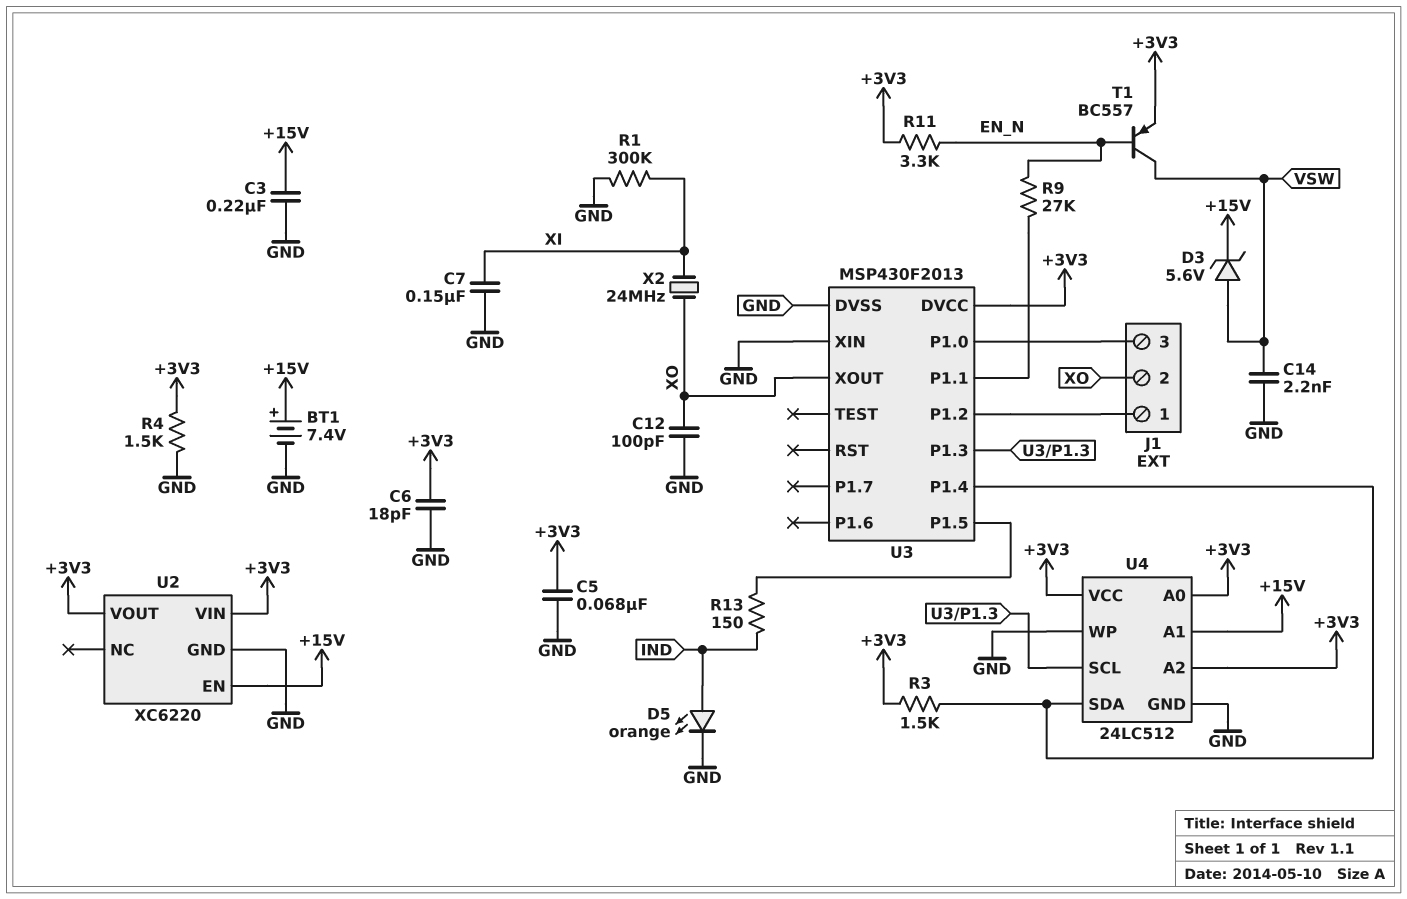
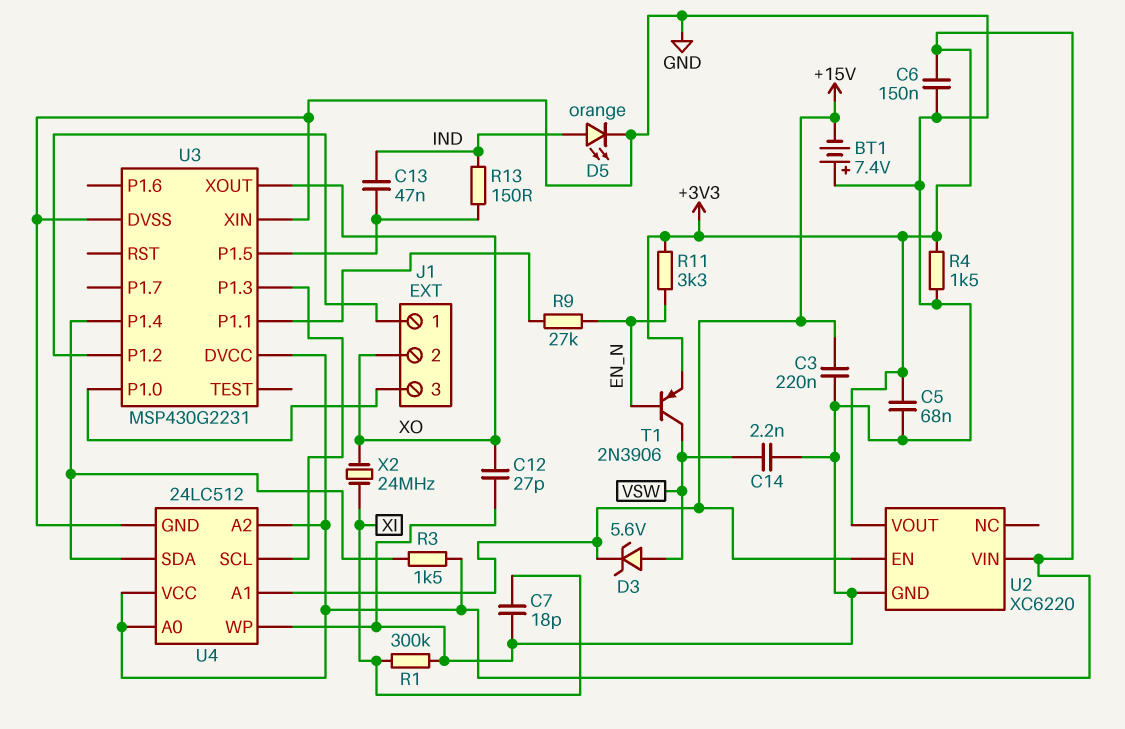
BT1: 7.4V (plus +15V, minus GND) -> 7.4V (plus GND, minus +15V)
C6: 18pF (+3V3, GND) -> 150nF (+3V3, GND)
C7: 150nF (GND, XI) -> 18pF (GND, XI)
C12: 100pF (GND, XO) -> 27pF (GND, XO)
C13: none -> 47nF (IND, U3/P1.5)
T1: PNP BC557 (B EN_N, C VSW, E +3V3) -> PNP 2N3906 (B EN_N, C VSW, E +3V3)
U3: MSP430F2013 -> MSP430G2231

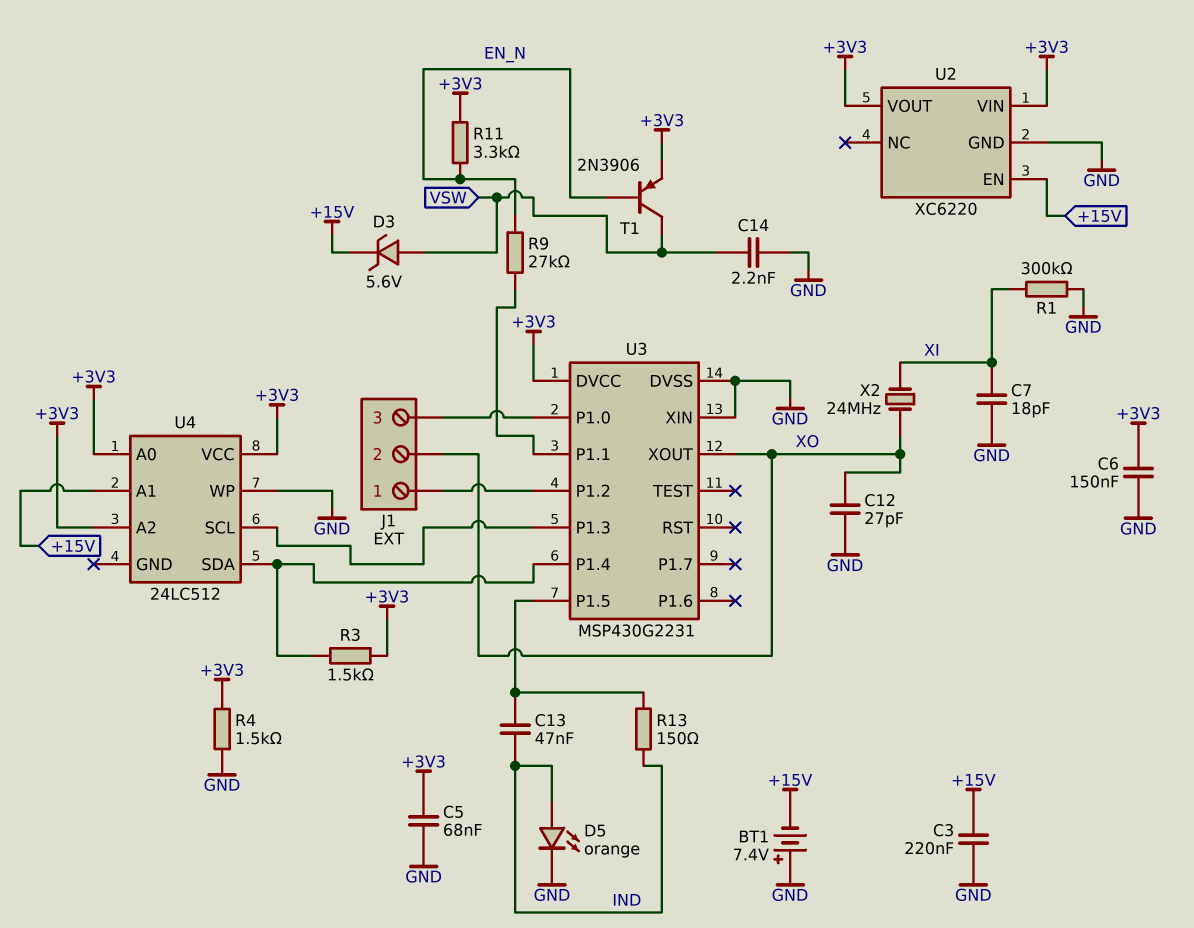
U4 pin GND: GND -> none

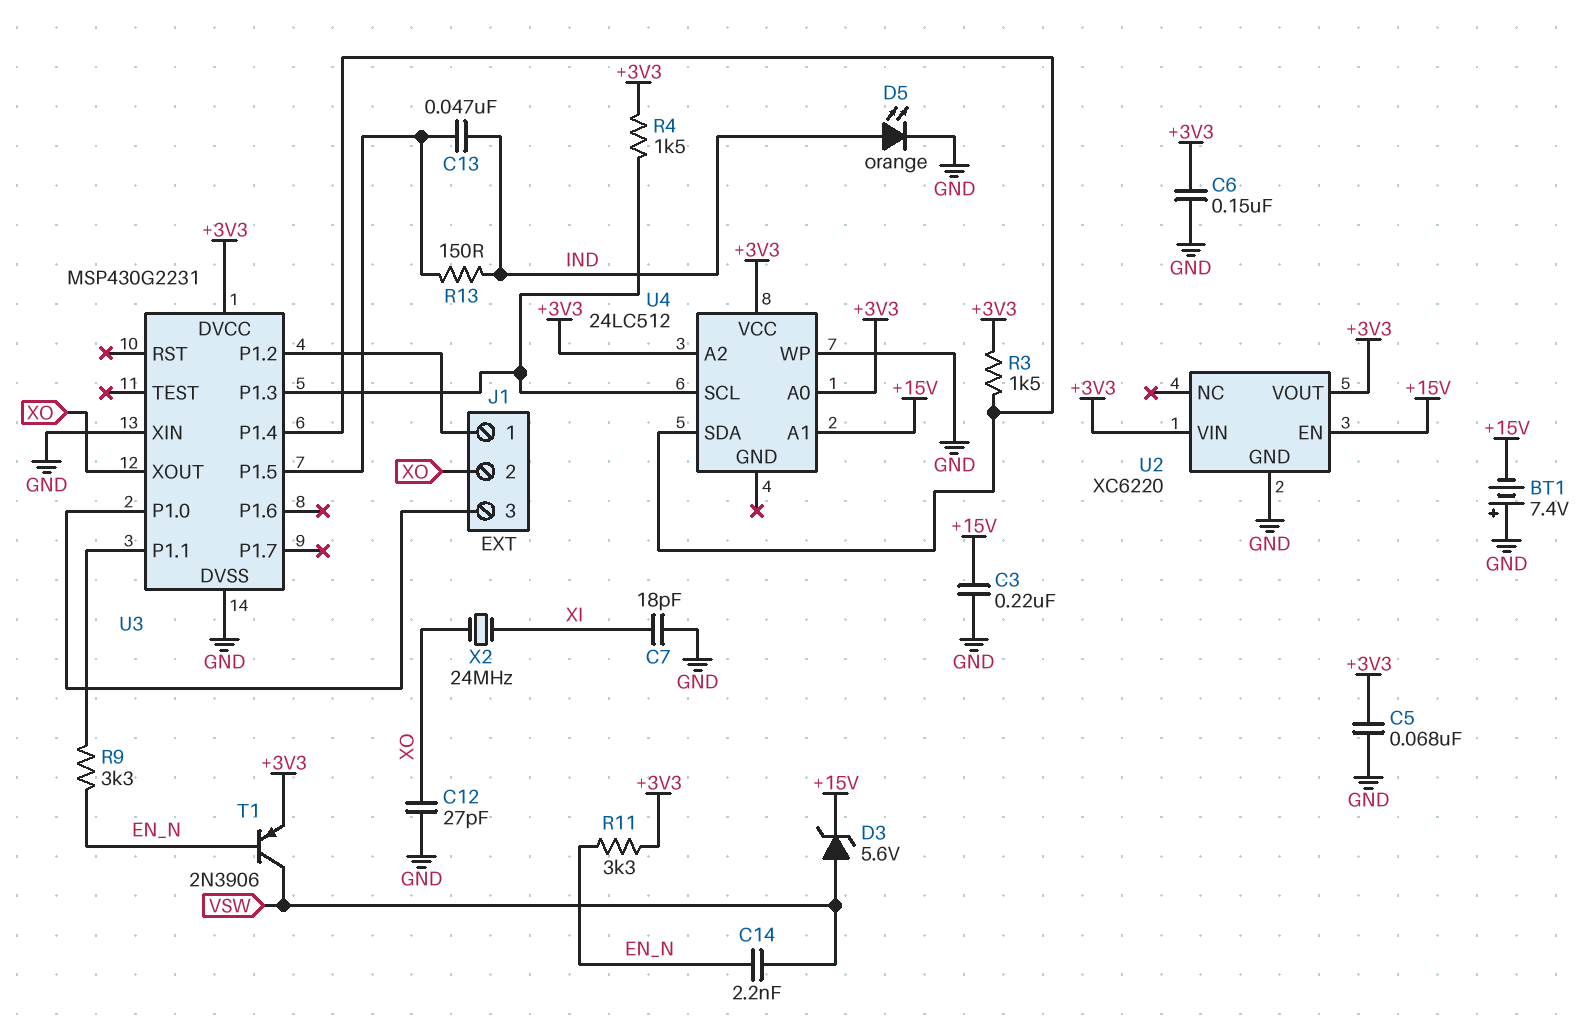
C14: 2.2nF (GND, VSW) -> 2.2nF (EN_N, VSW)
R1: 300k (GND, XI) -> none
R4: 1.5k (+3V3, GND) -> 1.5k (+3V3, U3/P1.3)
R9: 27k (EN_N, U3/P1.1) -> 3.3k (EN_N, U3/P1.1)

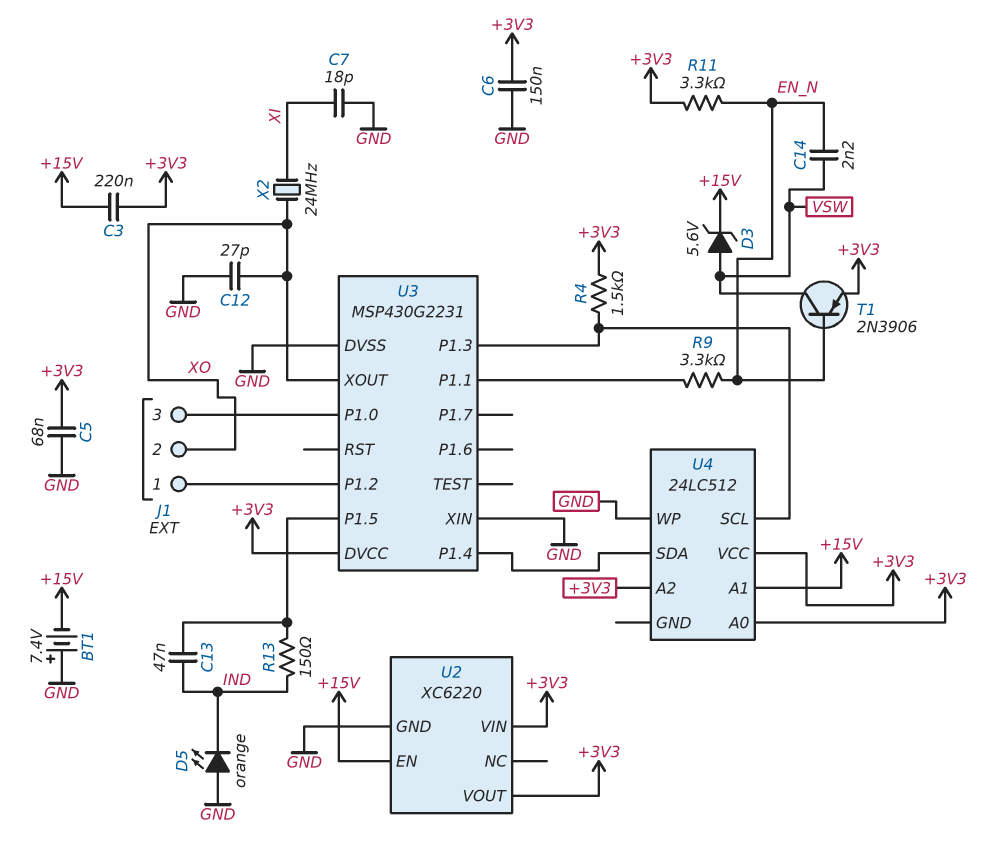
C3: 220nF (+15V, GND) -> 220nF (+3V3, +15V)
D5: LED orange (A IND, K GND) -> LED orange (A GND, K IND)
R3: 1.5k (+3V3, U3/P1.4) -> none

